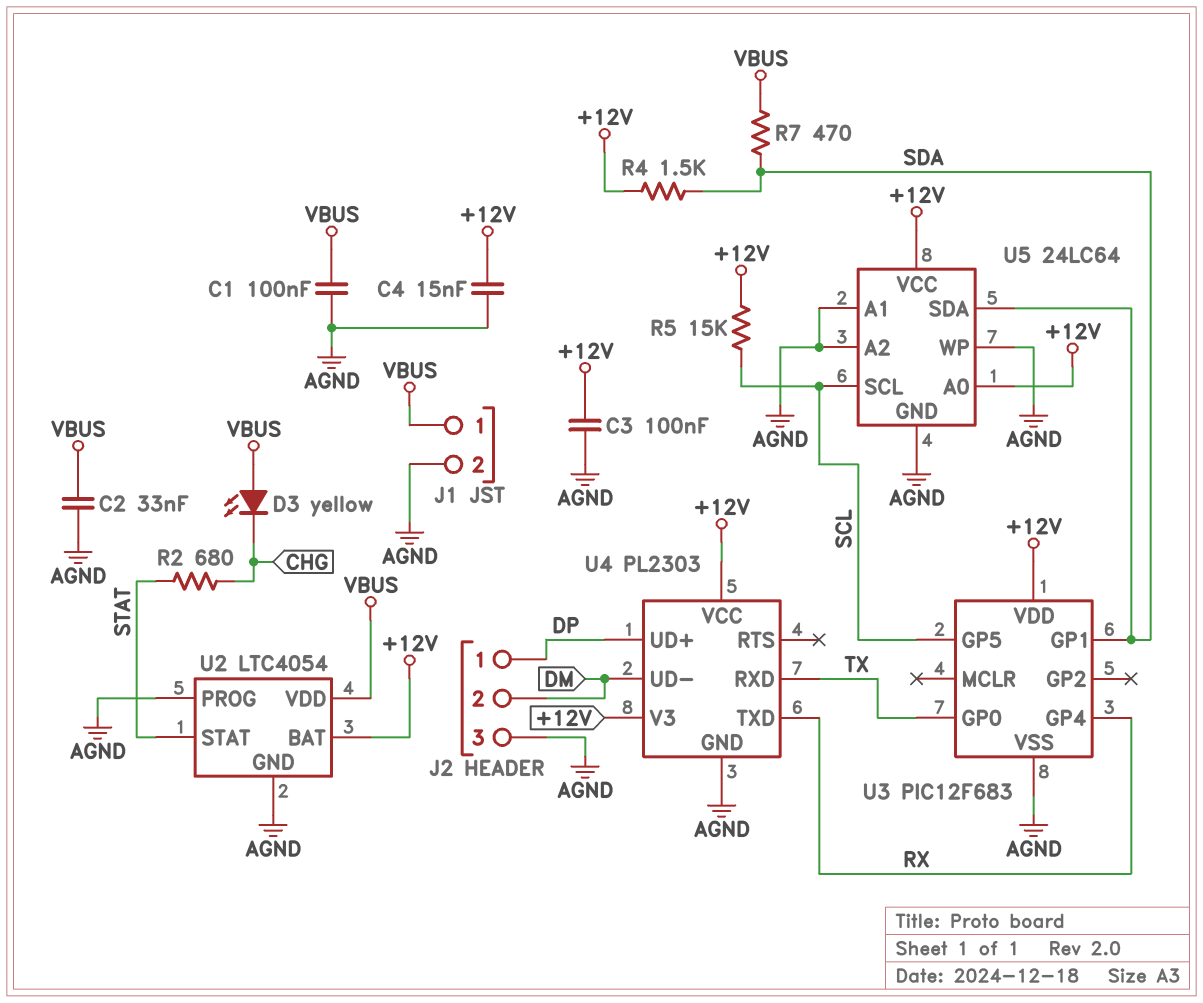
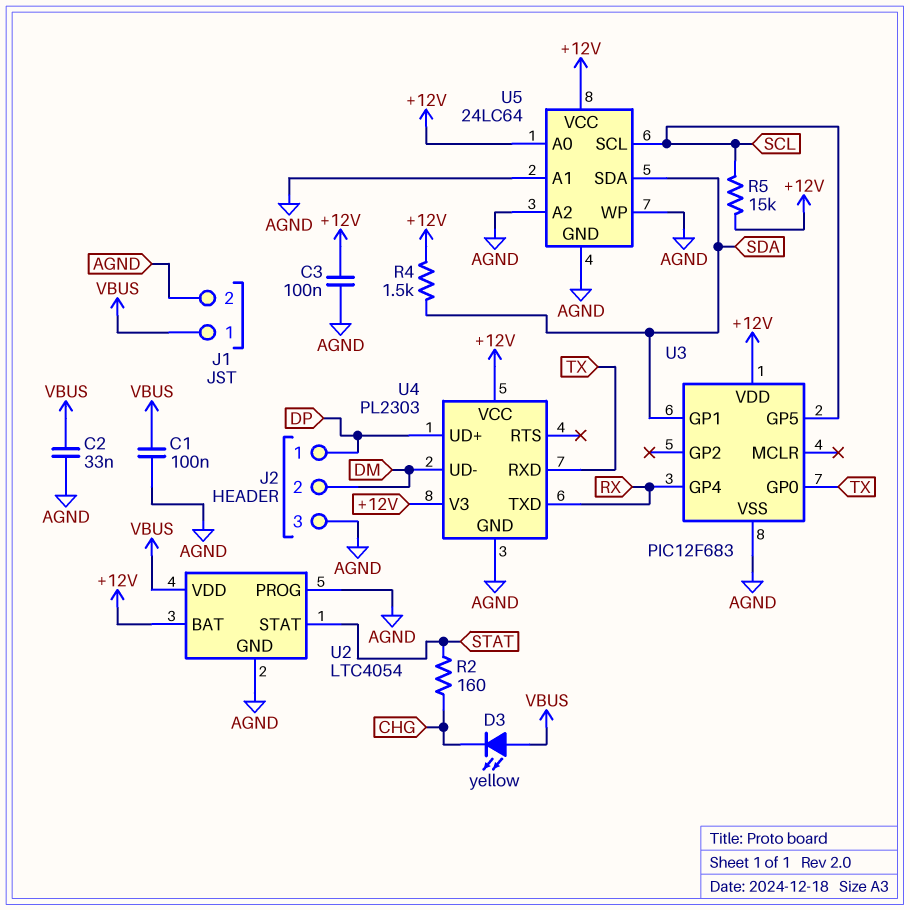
C4: 15nF (+12V, AGND) -> none
R2: 680 (CHG, STAT) -> 160 (CHG, STAT)
R7: 470 (SDA, VBUS) -> none

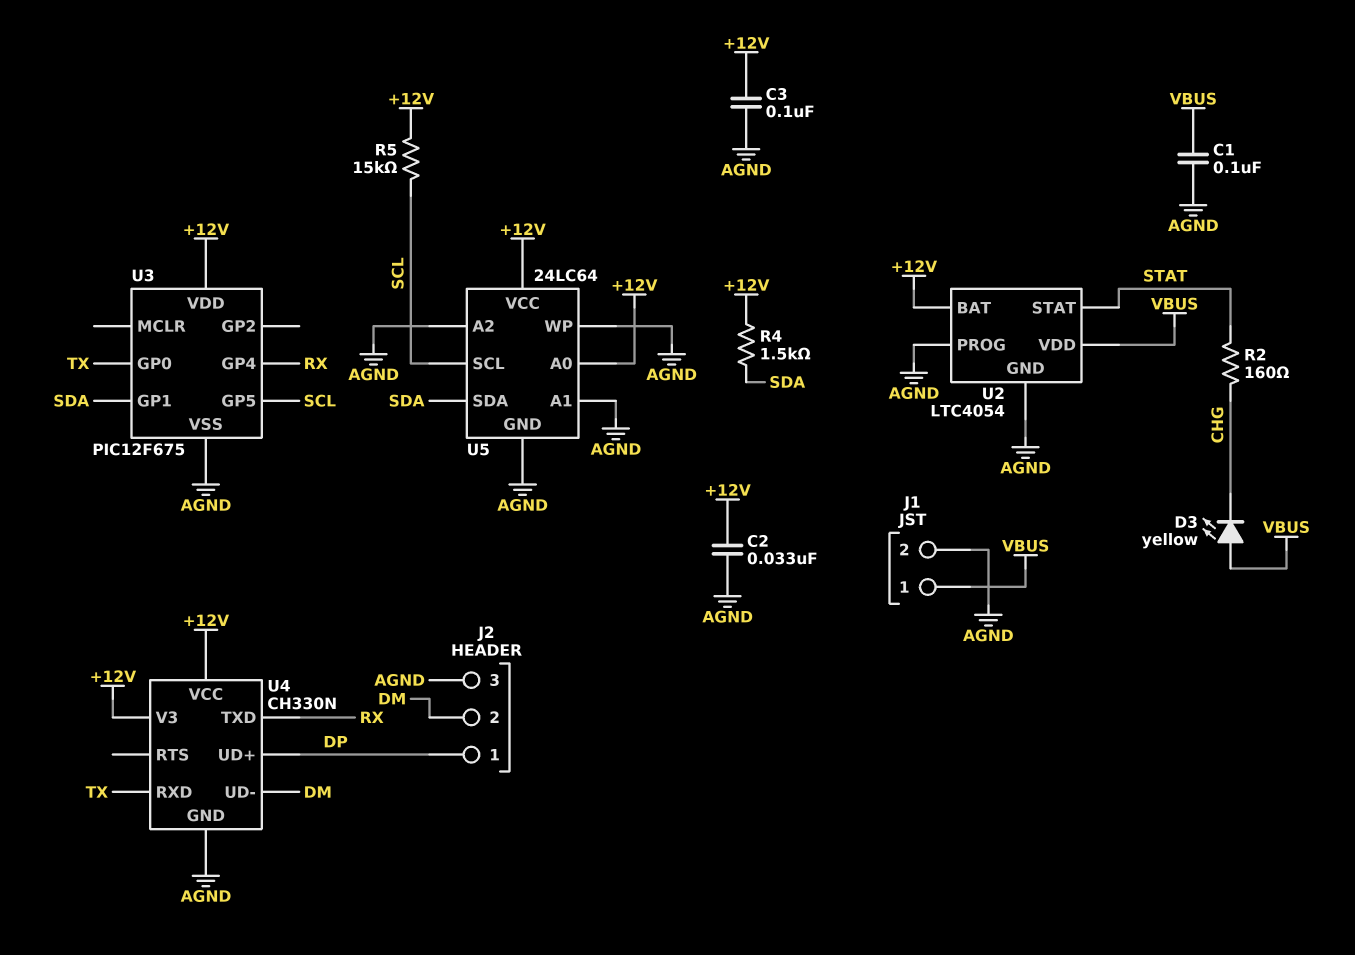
C2: 33nF (AGND, VBUS) -> 33nF (+12V, AGND)
U3: PIC12F683 -> PIC12F675
U4: PL2303 -> CH330N

